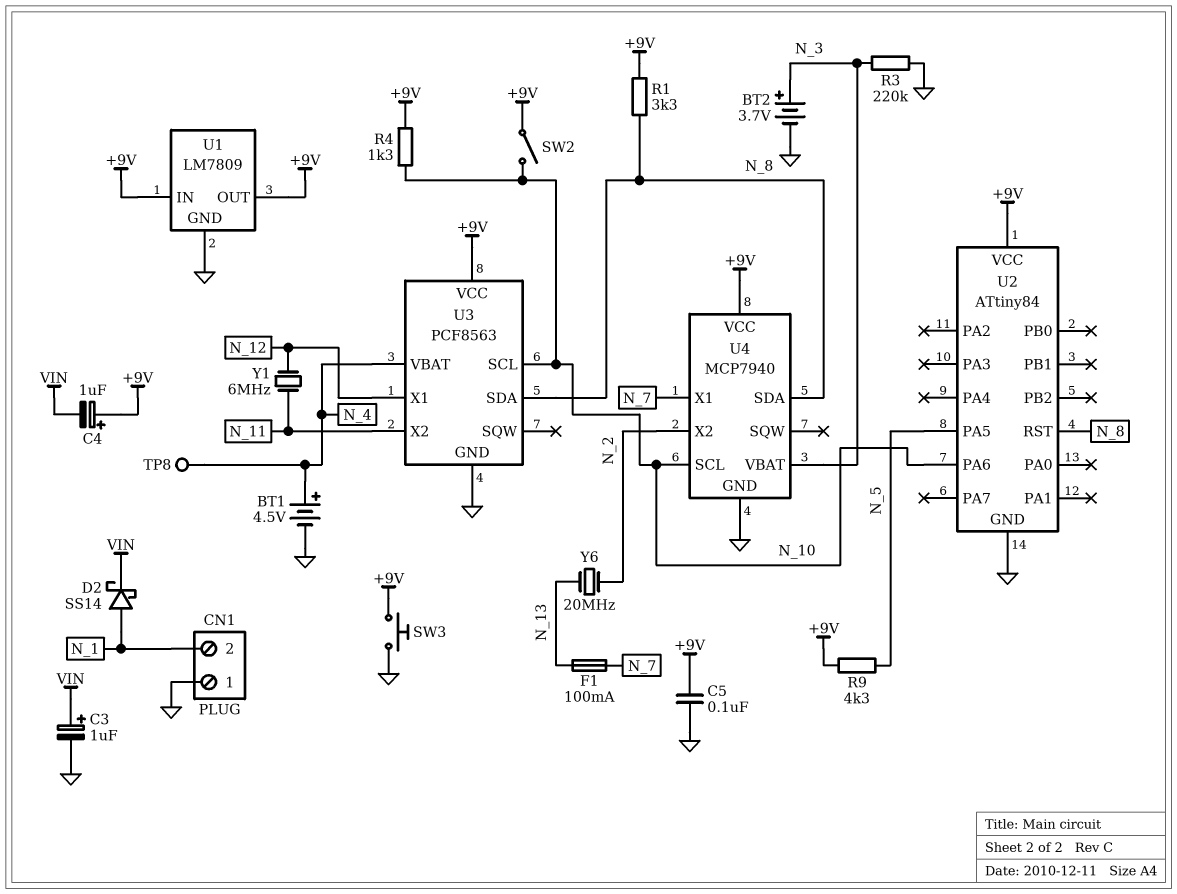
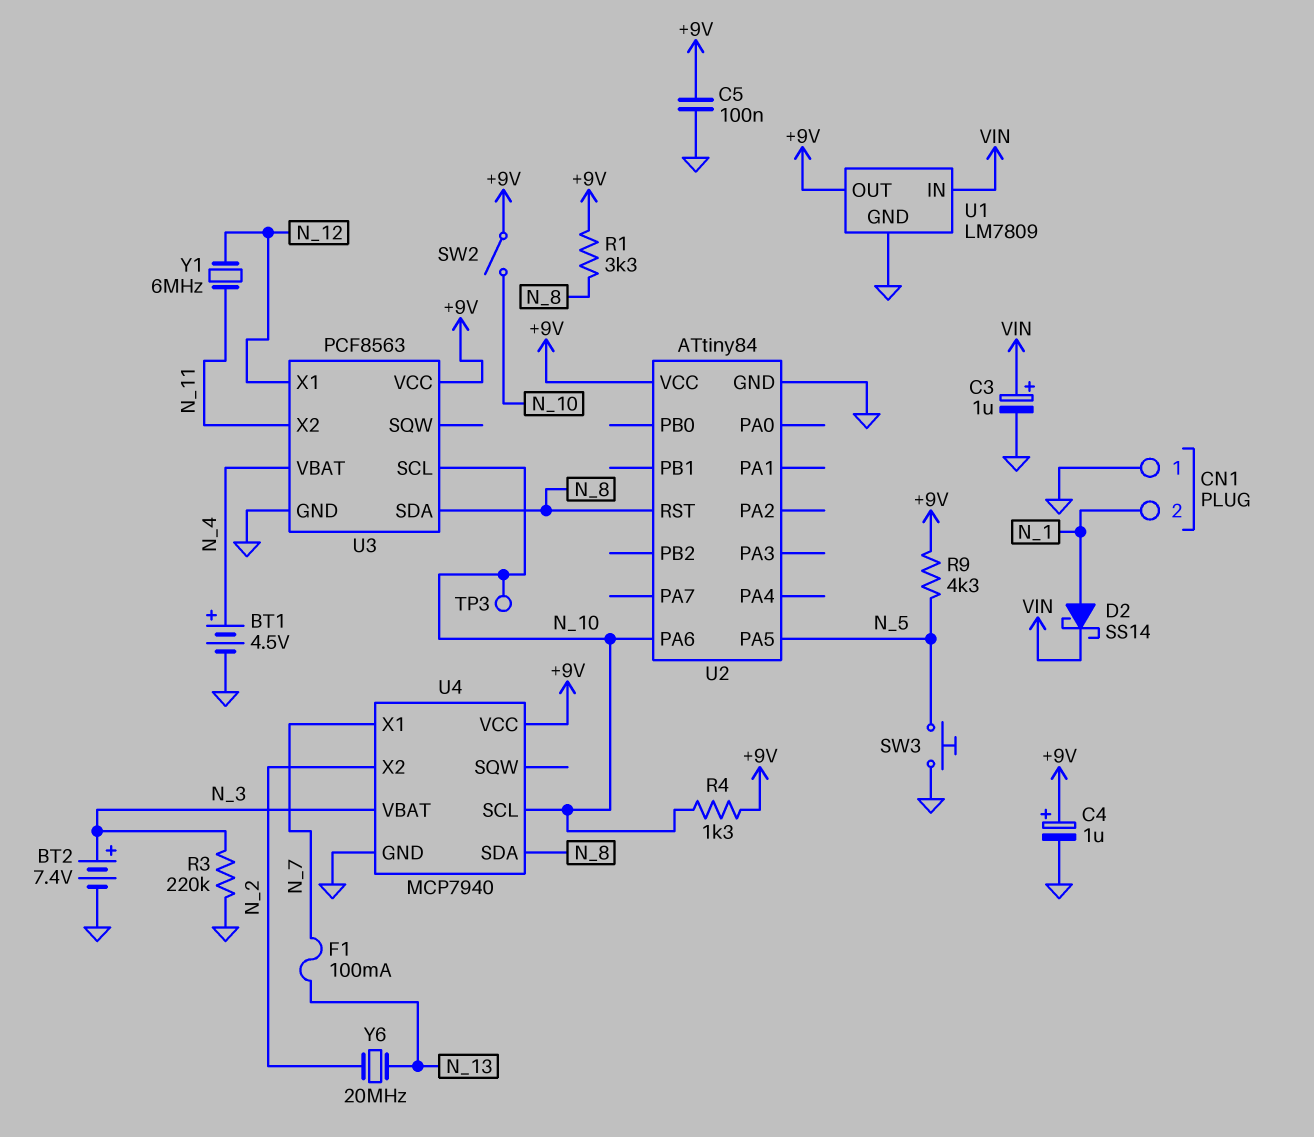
BT2: 3.7V (plus N_3, minus GND) -> 7.4V (plus N_3, minus GND)
C4: 1uF (plus +9V, minus VIN) -> 1uF (plus +9V, minus GND)
SW3: button (+9V, GND) -> button (GND, N_5)
TP3: none -> test point (N_10)
TP8: test point (N_4) -> none
U1 pin IN: +9V -> VIN

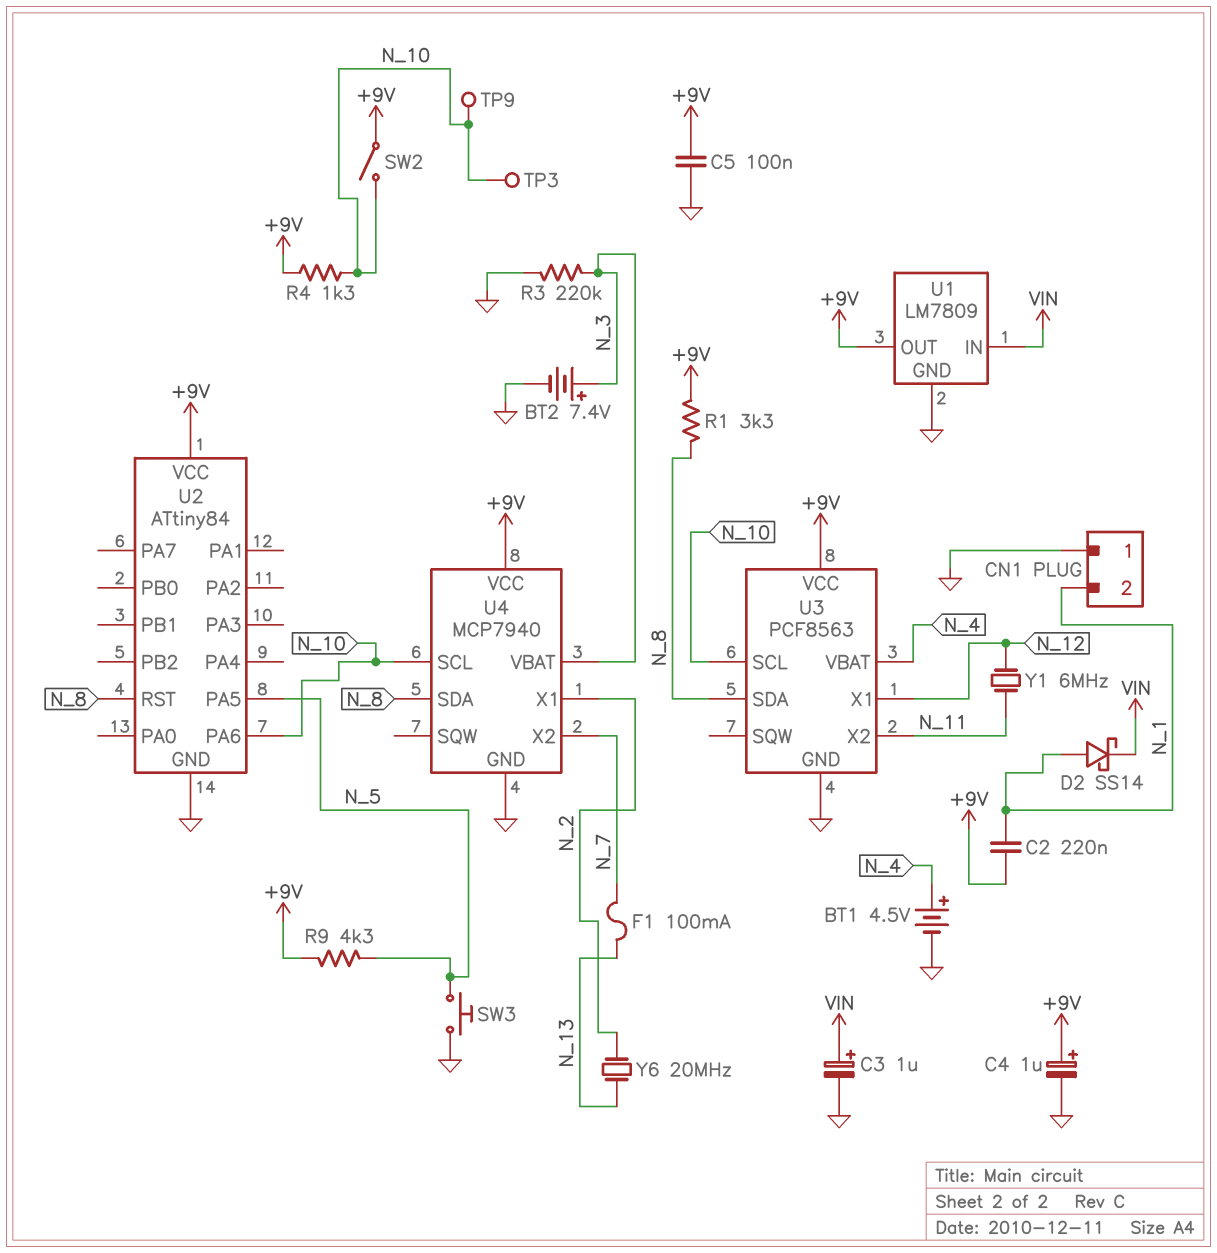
C2: none -> 220nF (+9V, N_1)
TP9: none -> test point (N_10)
U4 pin X1: N_7 -> N_2
U4 pin X2: N_2 -> N_7

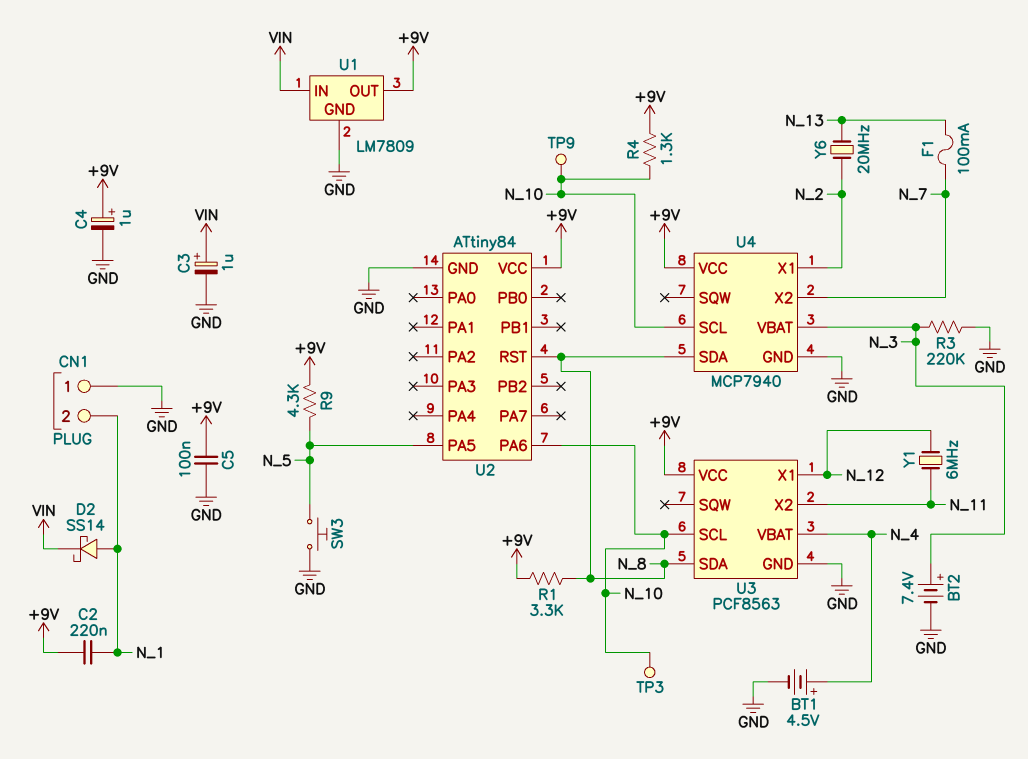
SW2: switch (+9V, N_10) -> none

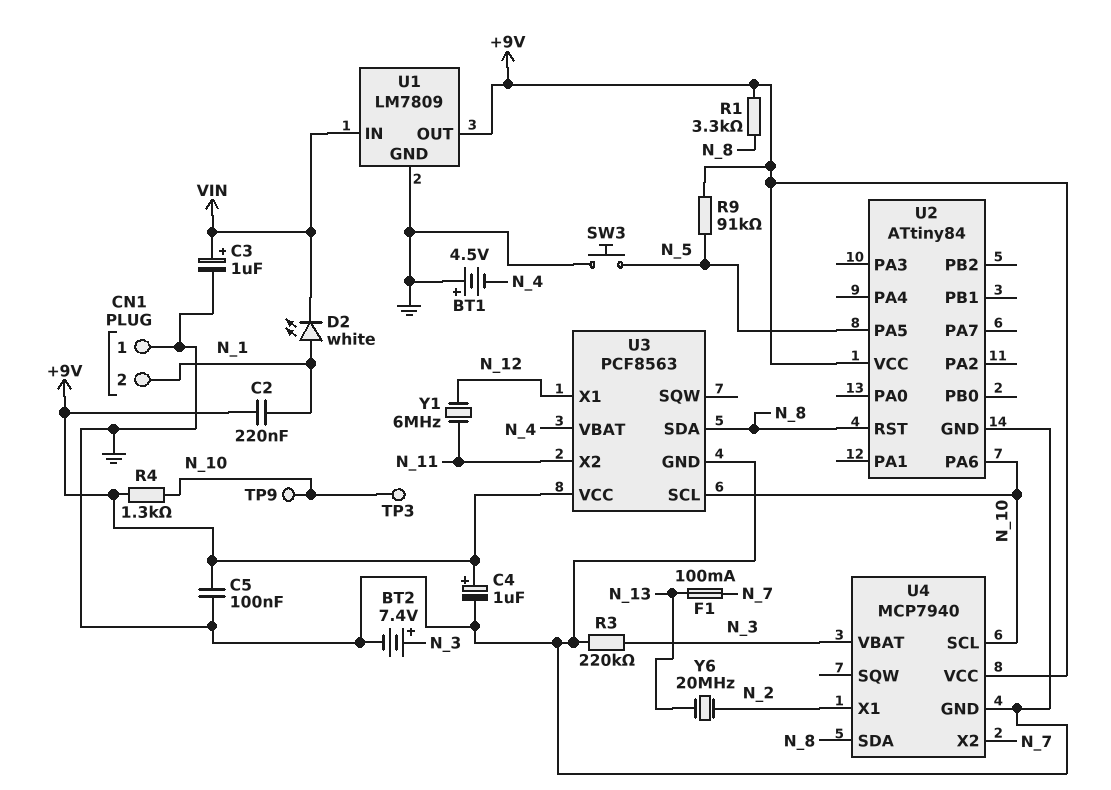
BT1: 4.5V (plus N_4, minus GND) -> 4.5V (plus GND, minus N_4)
D2: schottky SS14 (A N_1, K VIN) -> LED white (A N_1, K VIN)
R9: 4.3k (+9V, N_5) -> 91k (+9V, N_5)

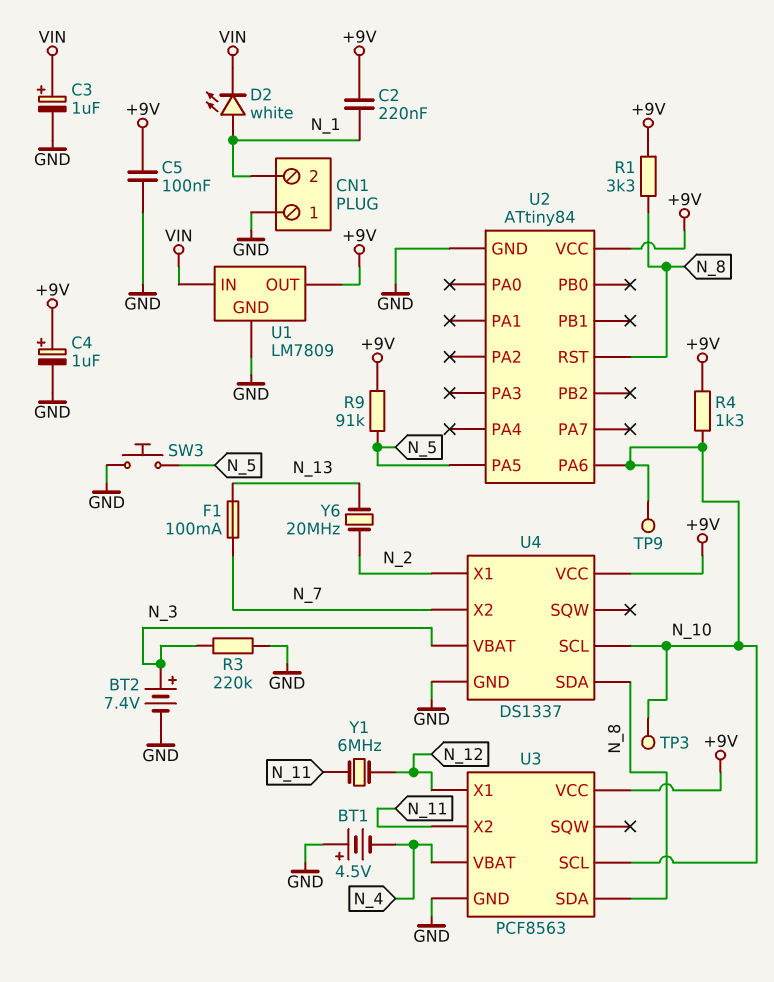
U4: MCP7940 -> DS1337

